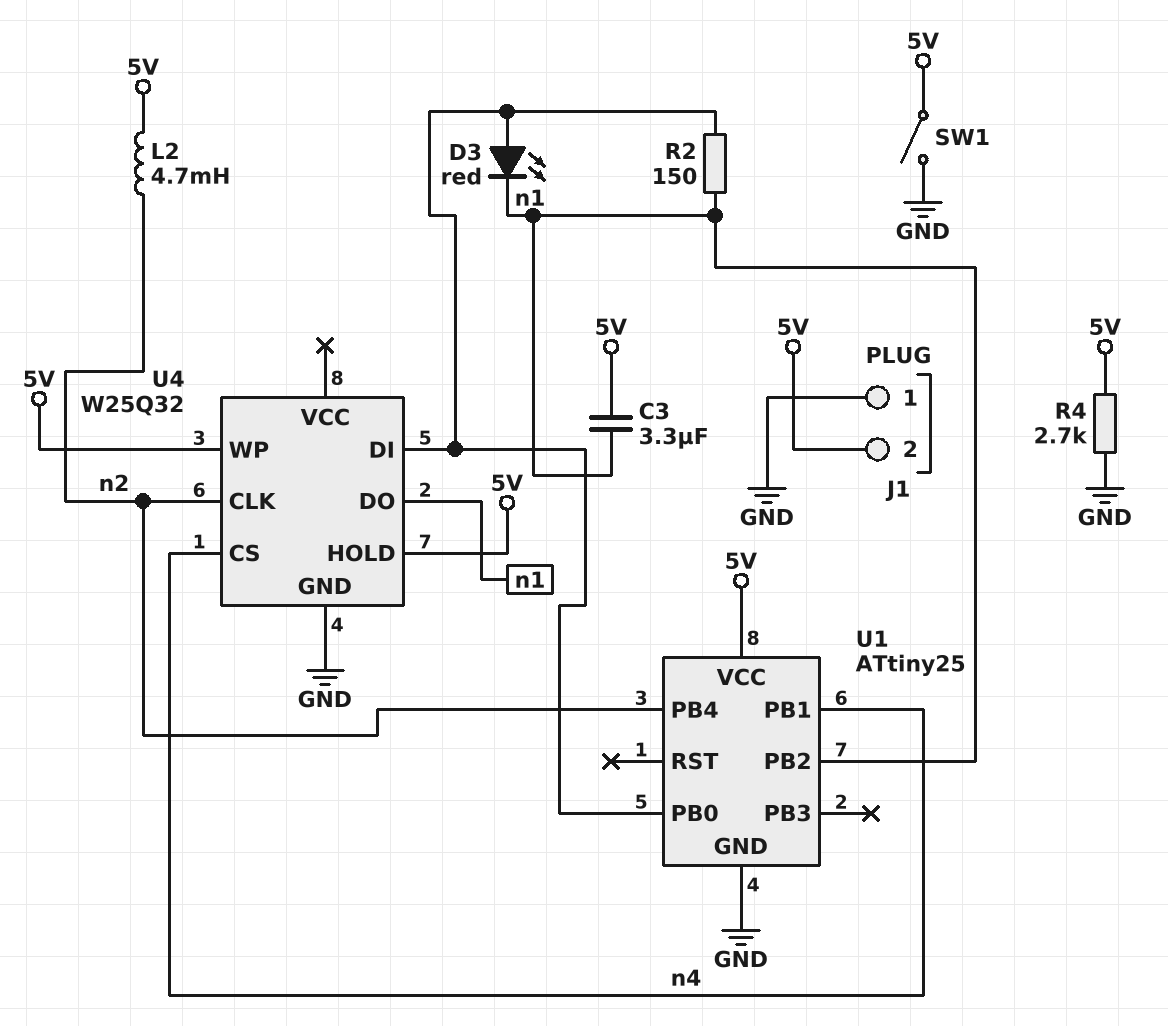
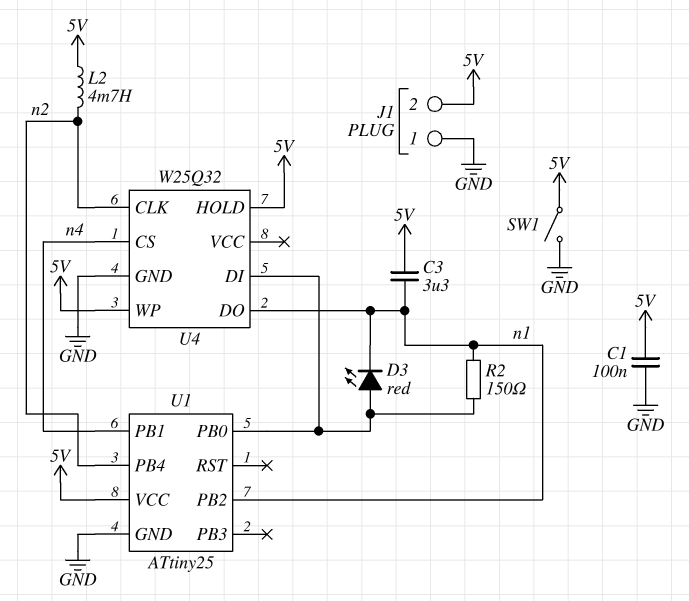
C1: none -> 100nF (5V, GND)
R4: 2.7k (5V, GND) -> none

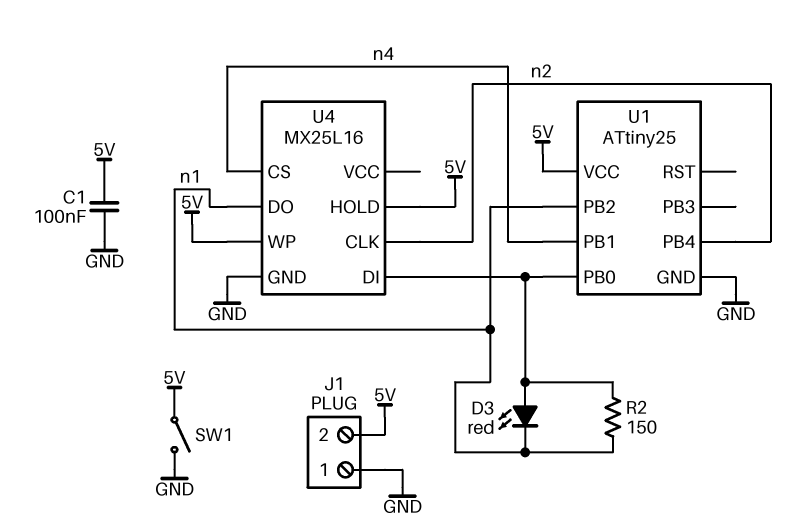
C3: 3.3uF (5V, n1) -> none
L2: 4.7mH (5V, n2) -> none
U4: W25Q32 -> MX25L16

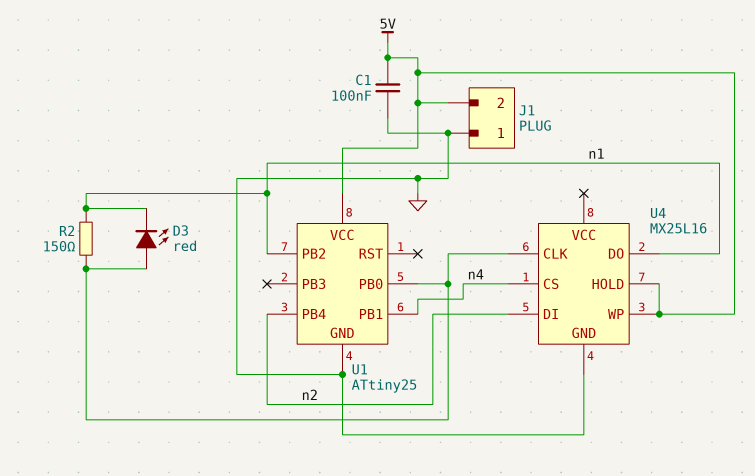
SW1: switch (5V, GND) -> none
U4 pin CLK: n2 -> U1/PB0
U4 pin DI: U1/PB0 -> n2

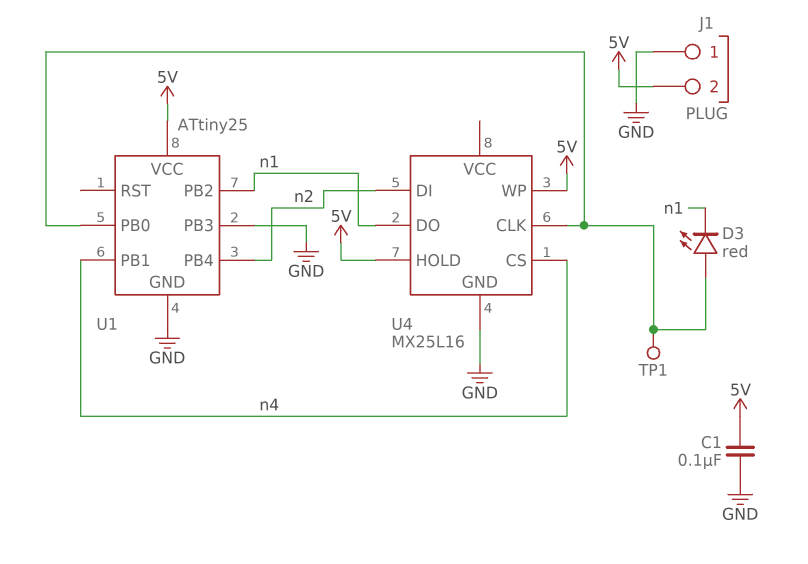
R2: 150 (U1/PB0, n1) -> none
TP1: none -> test point (U1/PB0)
U1 pin PB3: none -> GND

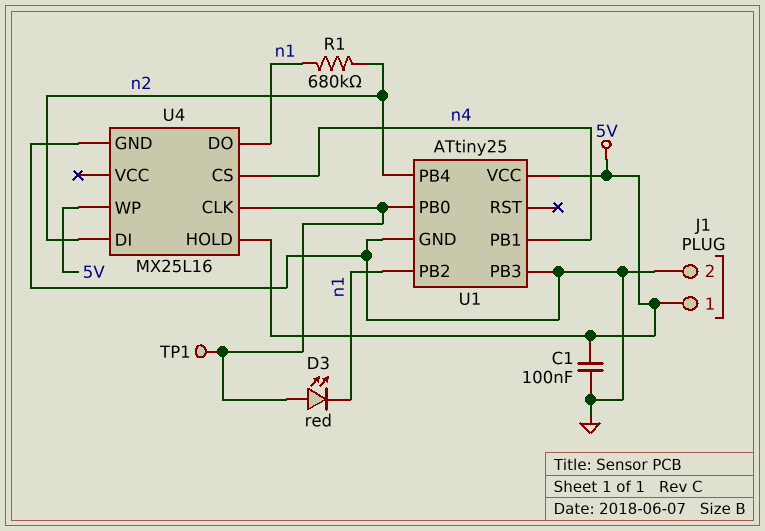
J1 pin 1: GND -> 5V
J1 pin 2: 5V -> GND
R1: none -> 680k (n1, n2)

